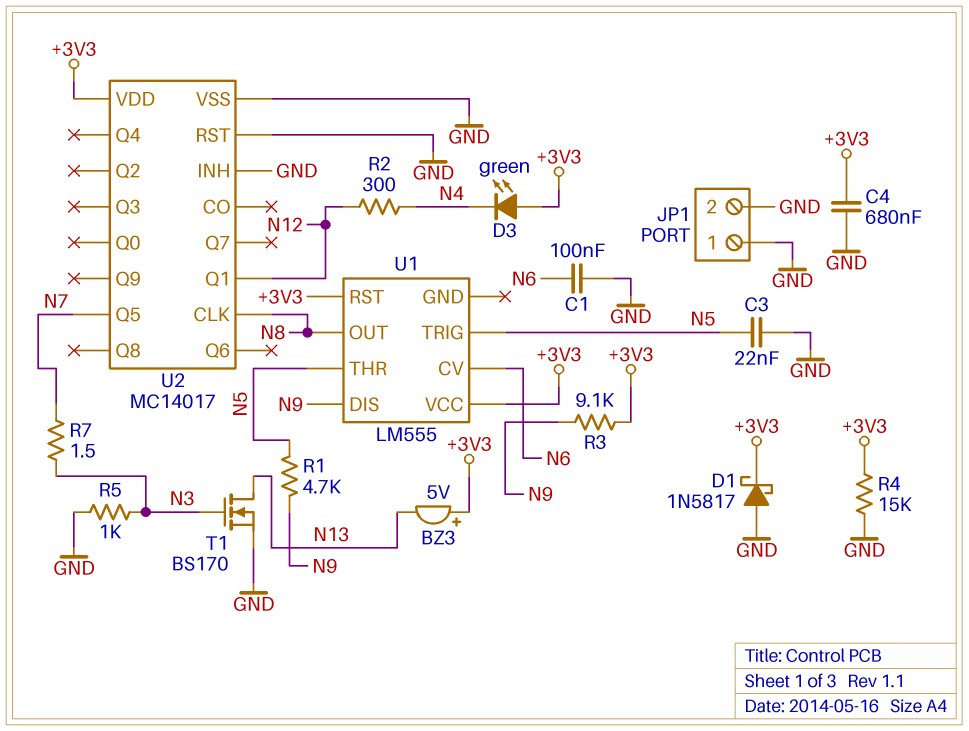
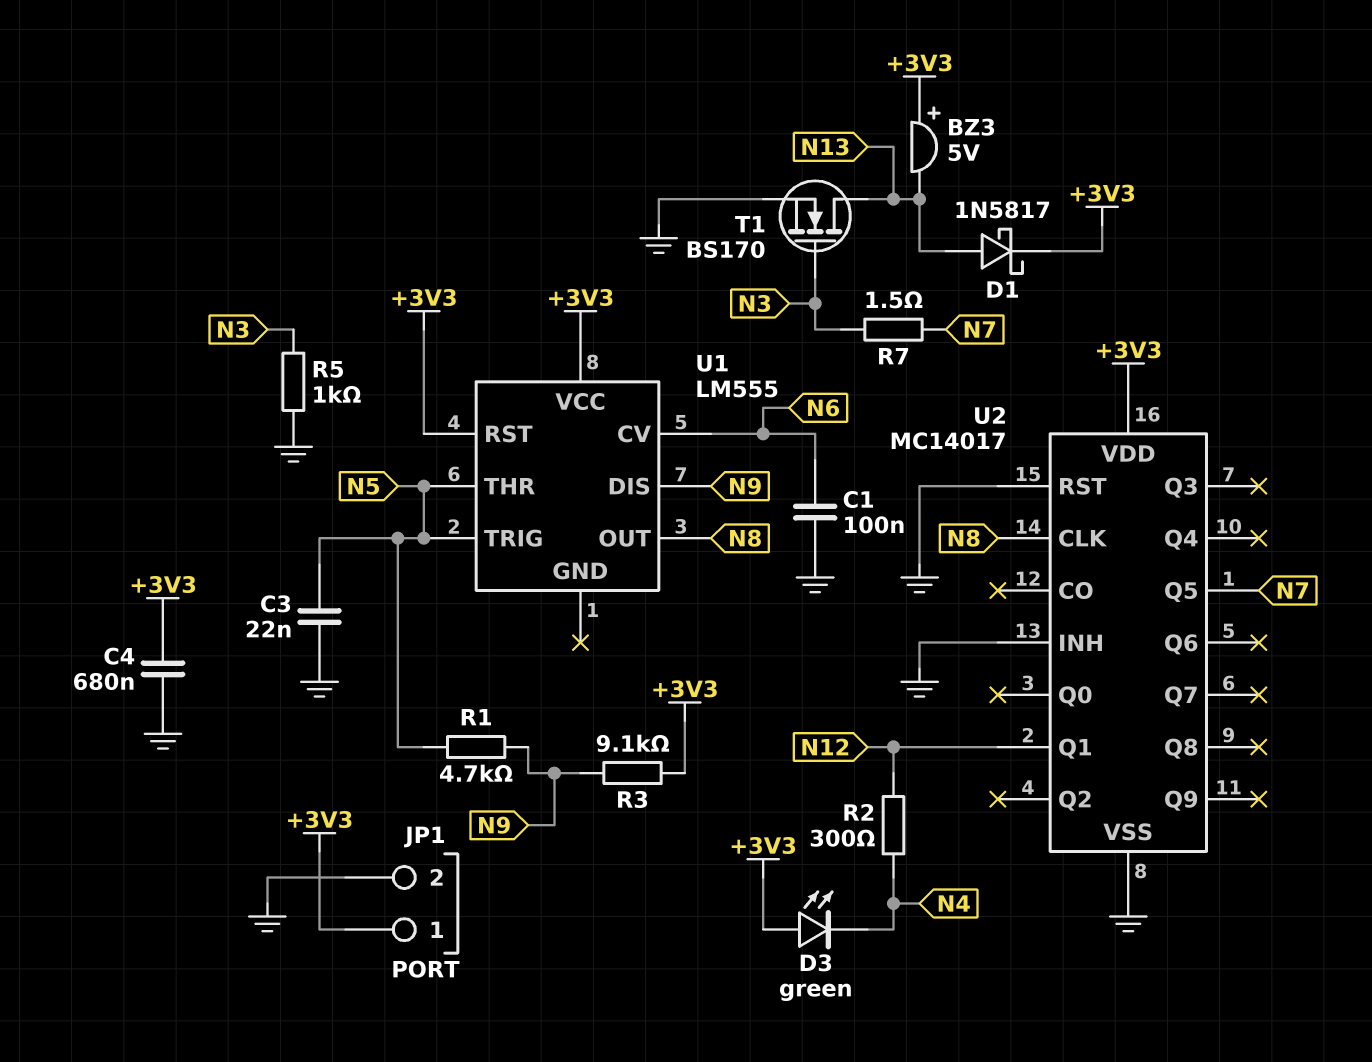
D1: schottky 1N5817 (A GND, K +3V3) -> schottky 1N5817 (A N13, K +3V3)
JP1 pin 1: GND -> +3V3
R4: 15k (+3V3, GND) -> none

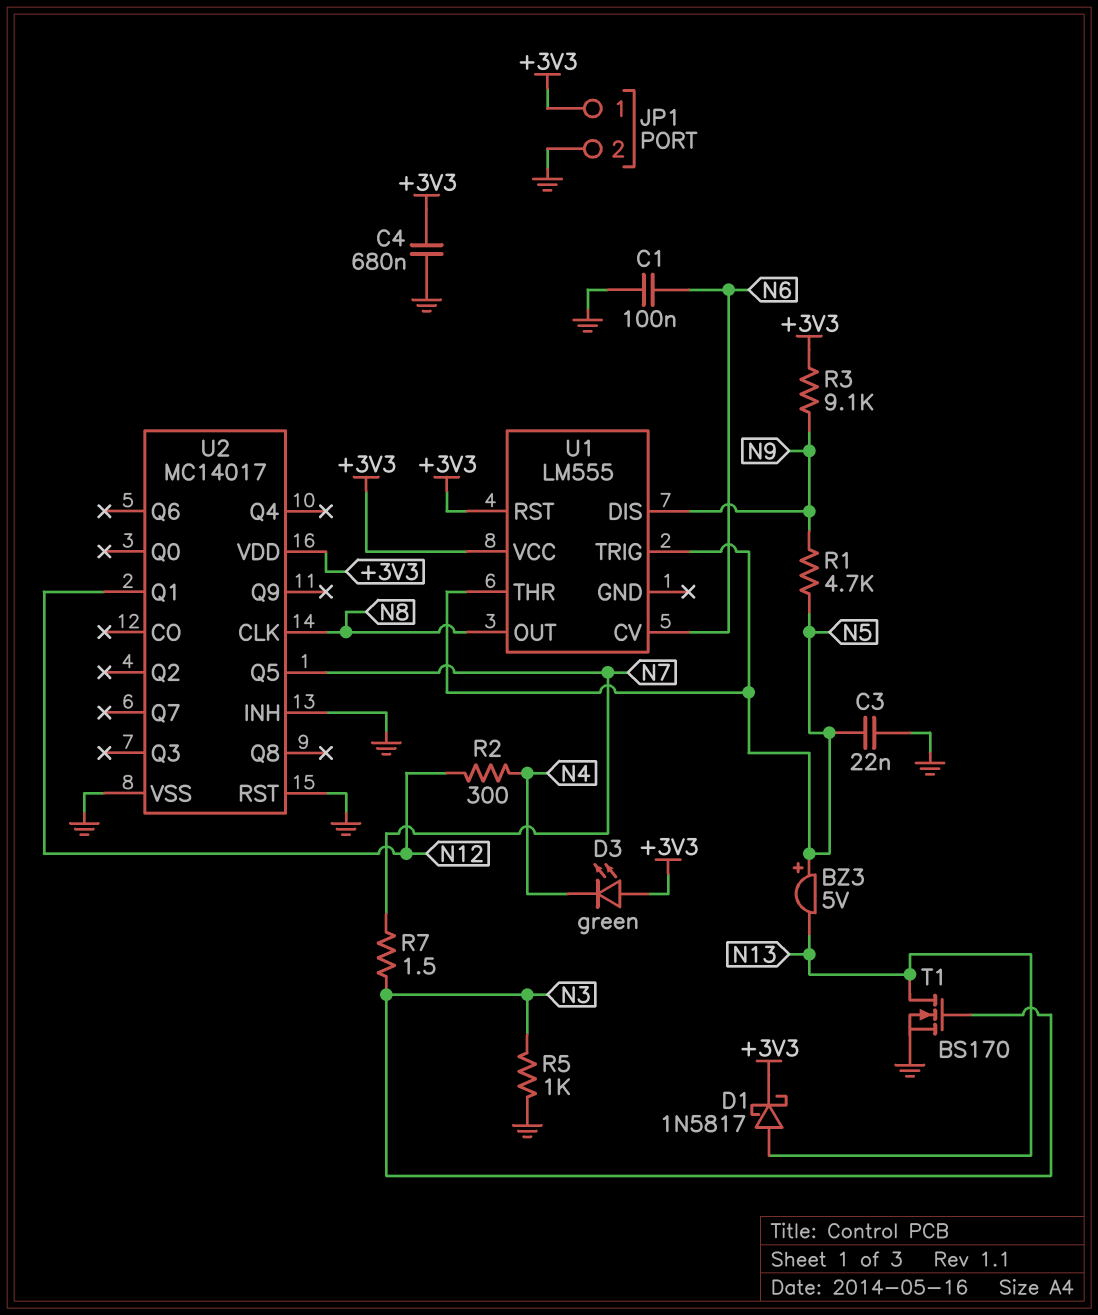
BZ3: buzzer 5V (plus +3V3, minus N13) -> buzzer 5V (plus N5, minus N13)

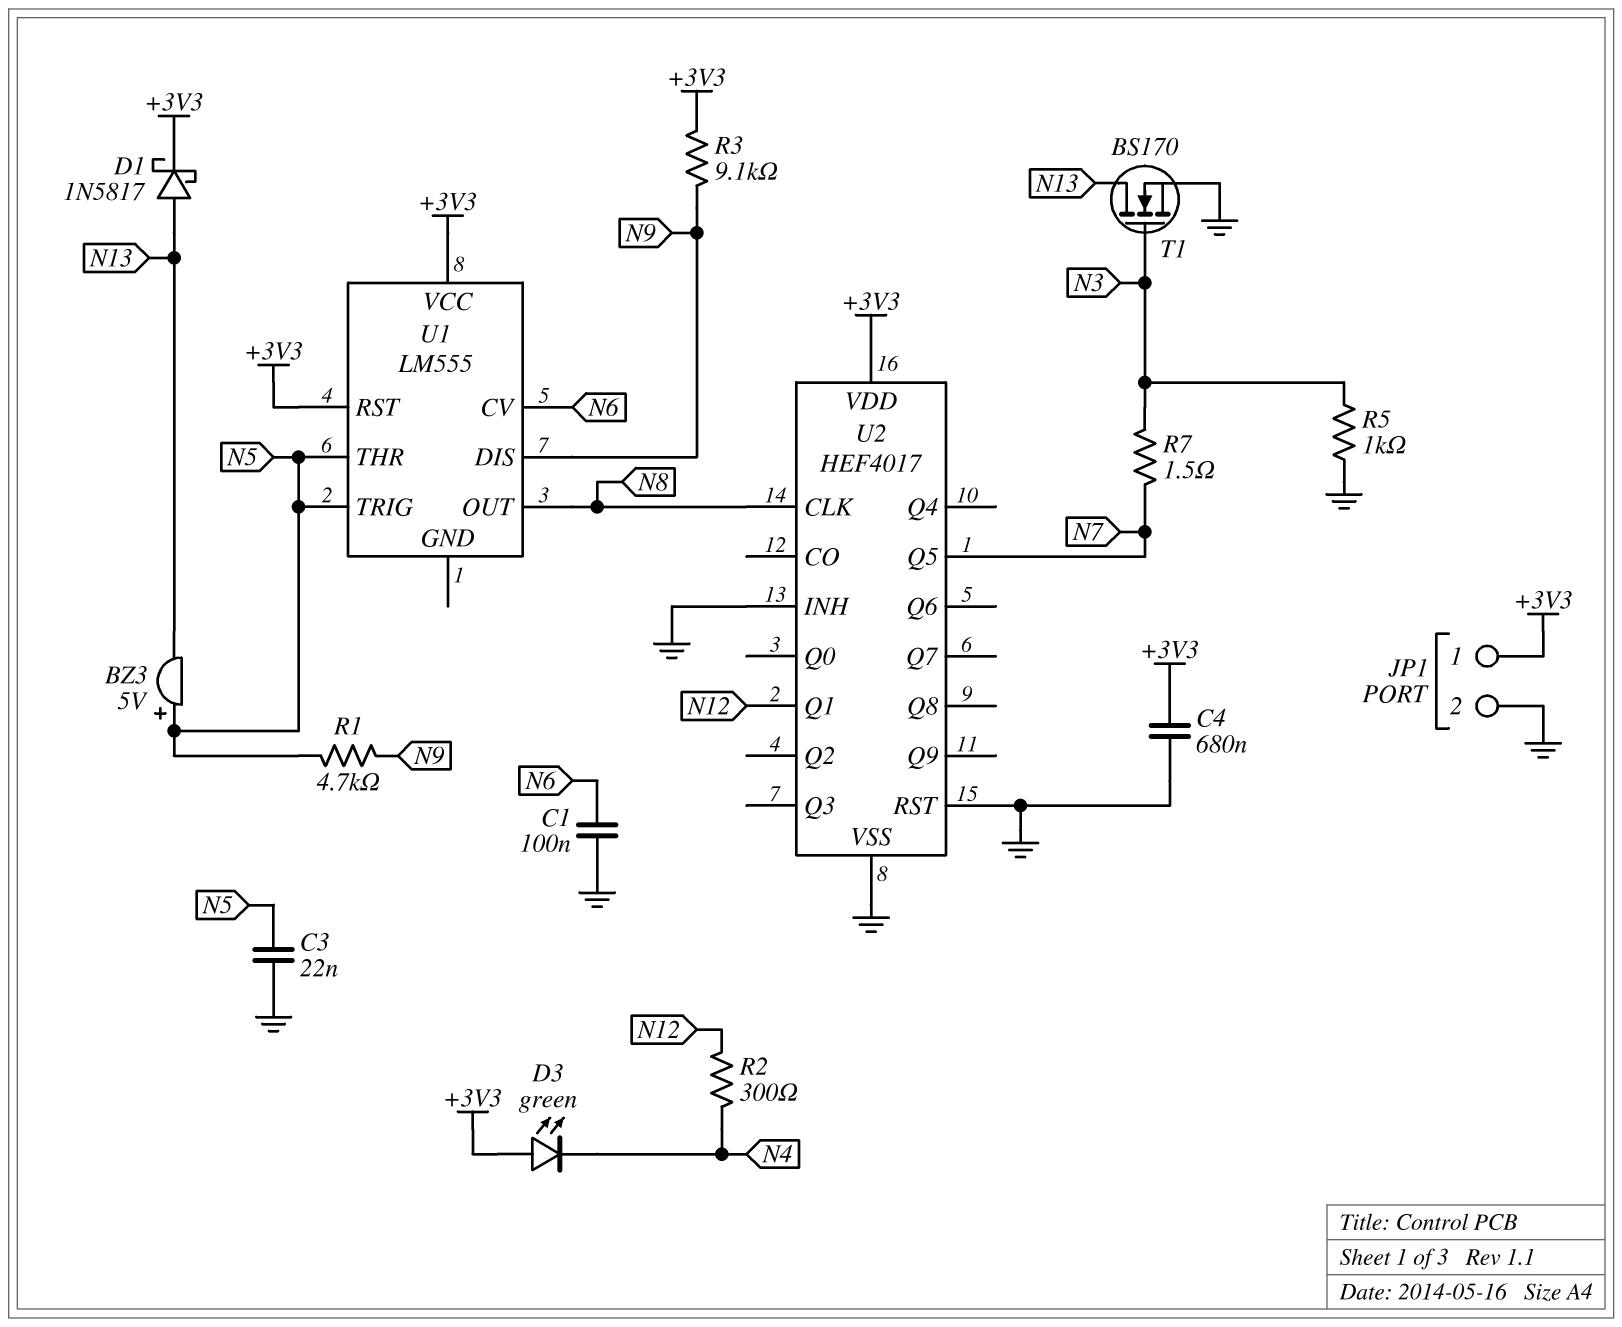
U2: MC14017 -> HEF4017

